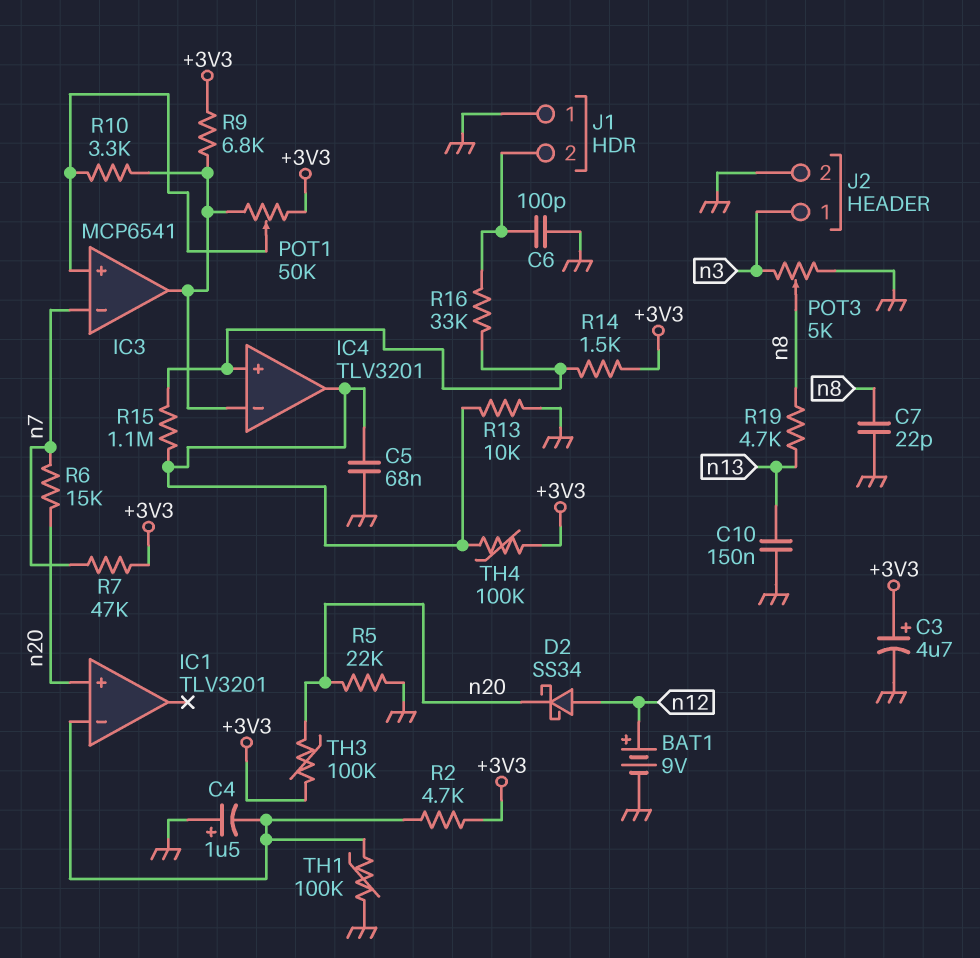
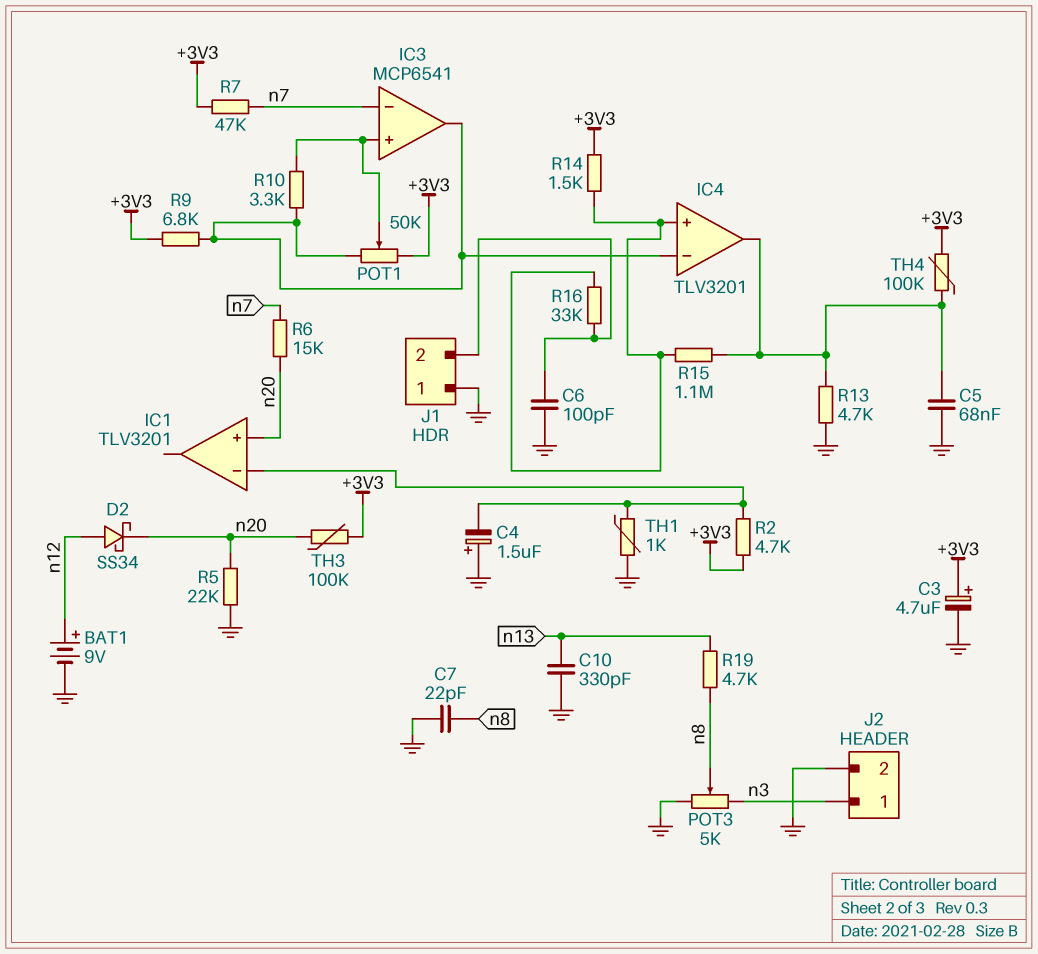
C10: 150nF (GND, n13) -> 330pF (GND, n13)
R13: 10k (GND, IC4/out) -> 4.7k (GND, IC4/out)
TH1: 100k (GND, IC1/in-) -> 1k (GND, IC1/in-)

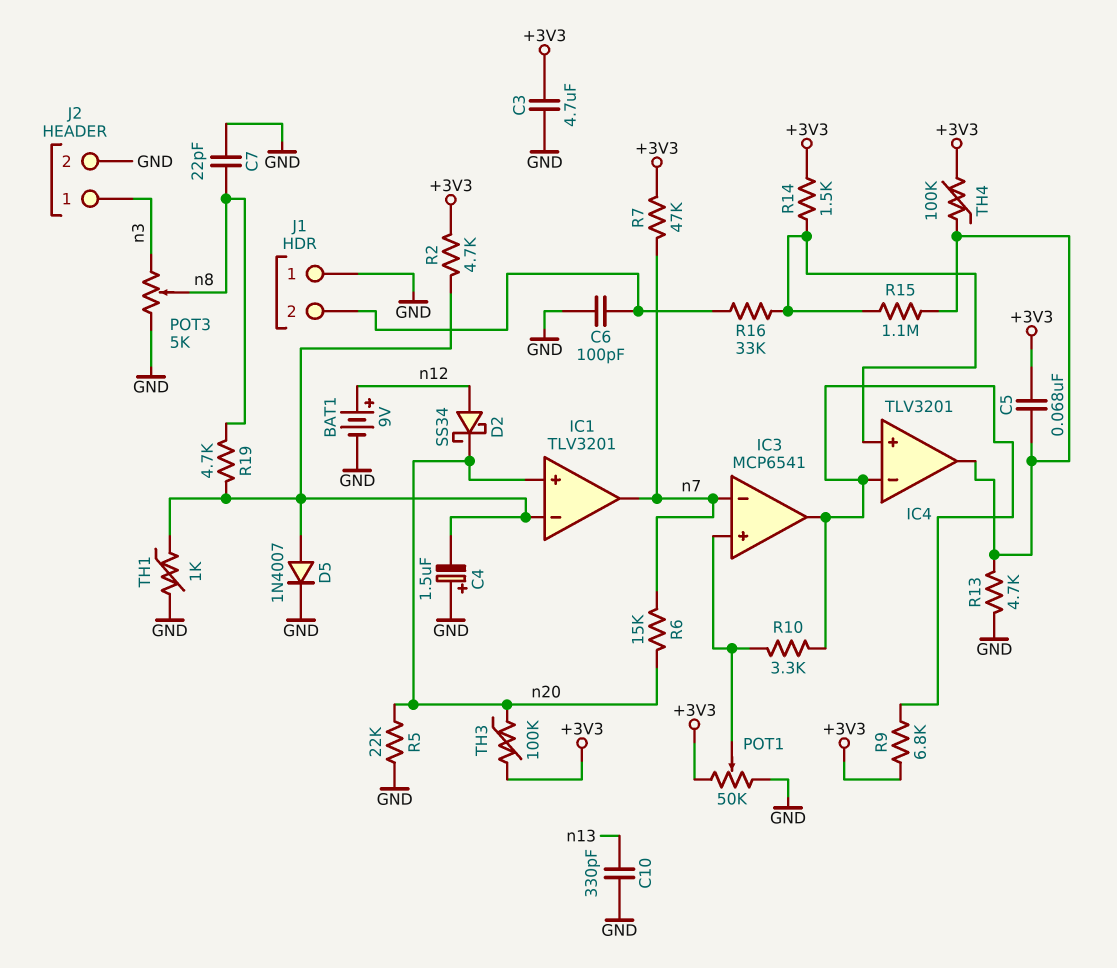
C3: 4.7uF (plus +3V3, minus GND) -> 4.7uF (+3V3, GND)
C5: 68nF (GND, IC4/out) -> 68nF (+3V3, IC4/out)
D5: none -> diode 1N4007 (A IC1/in-, K GND)
IC1 pin out: none -> n7
POT1: 50k (+3V3, IC3/out, wiper IC3/in+) -> 50k (+3V3, GND, wiper IC3/in+)
R19: 4.7k (n8, n13) -> 4.7k (IC1/in-, n8)

